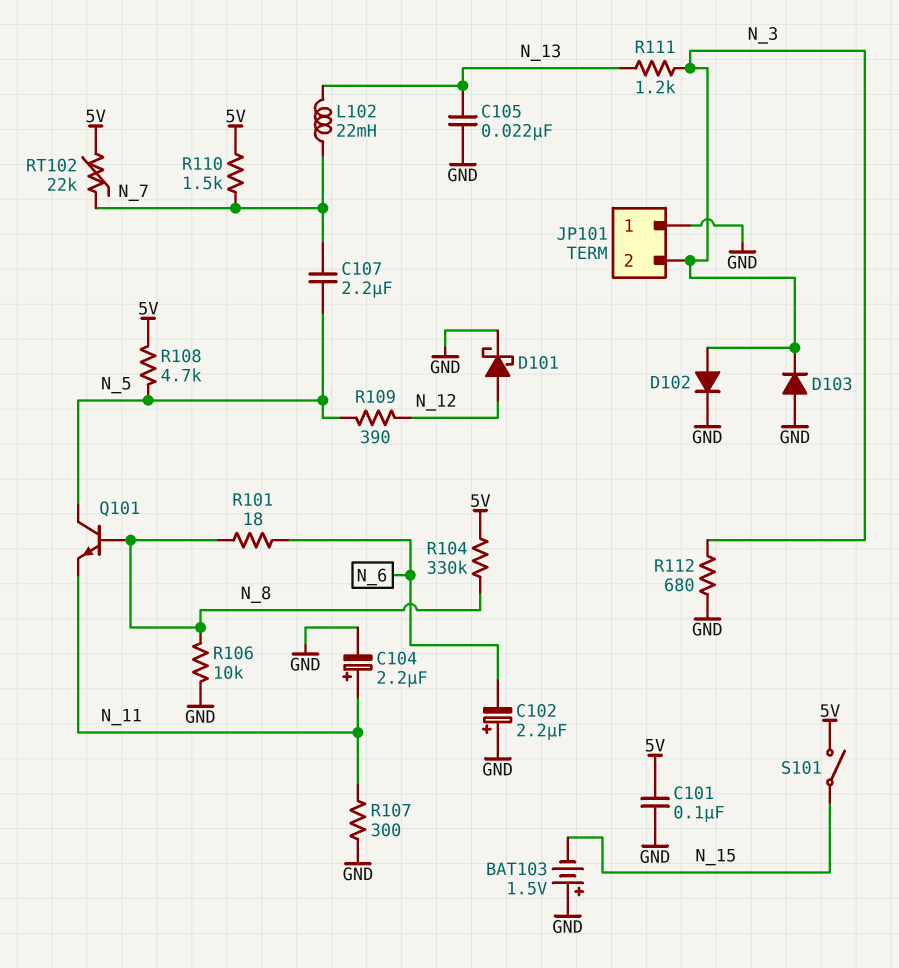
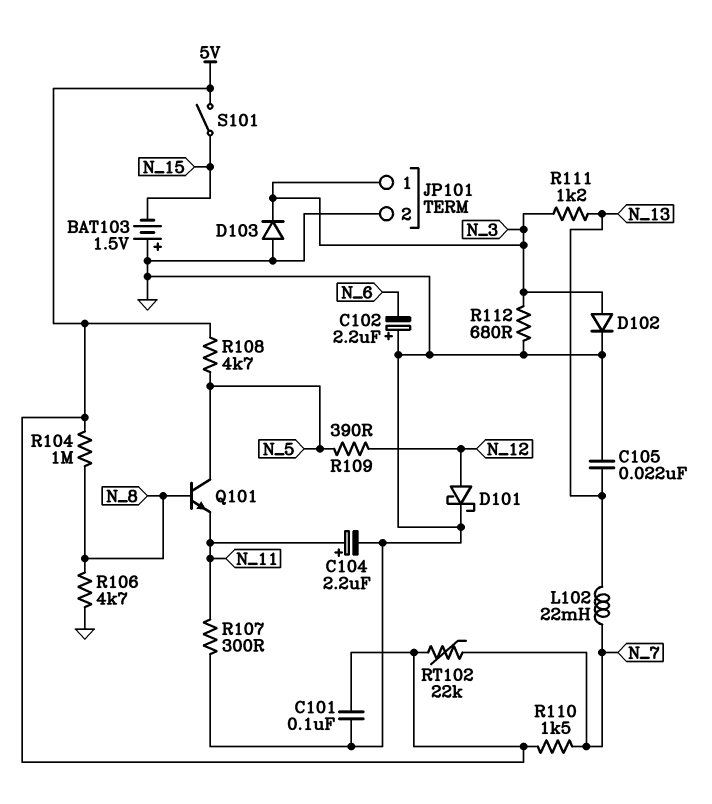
C107: 2.2uF (N_5, N_7) -> none
JP101 pin 1: GND -> N_3
JP101 pin 2: N_3 -> GND
R101: 18 (N_6, N_8) -> none
R104: 330k (5V, N_8) -> 1M (5V, N_8)
R106: 10k (GND, N_8) -> 4.7k (GND, N_8)

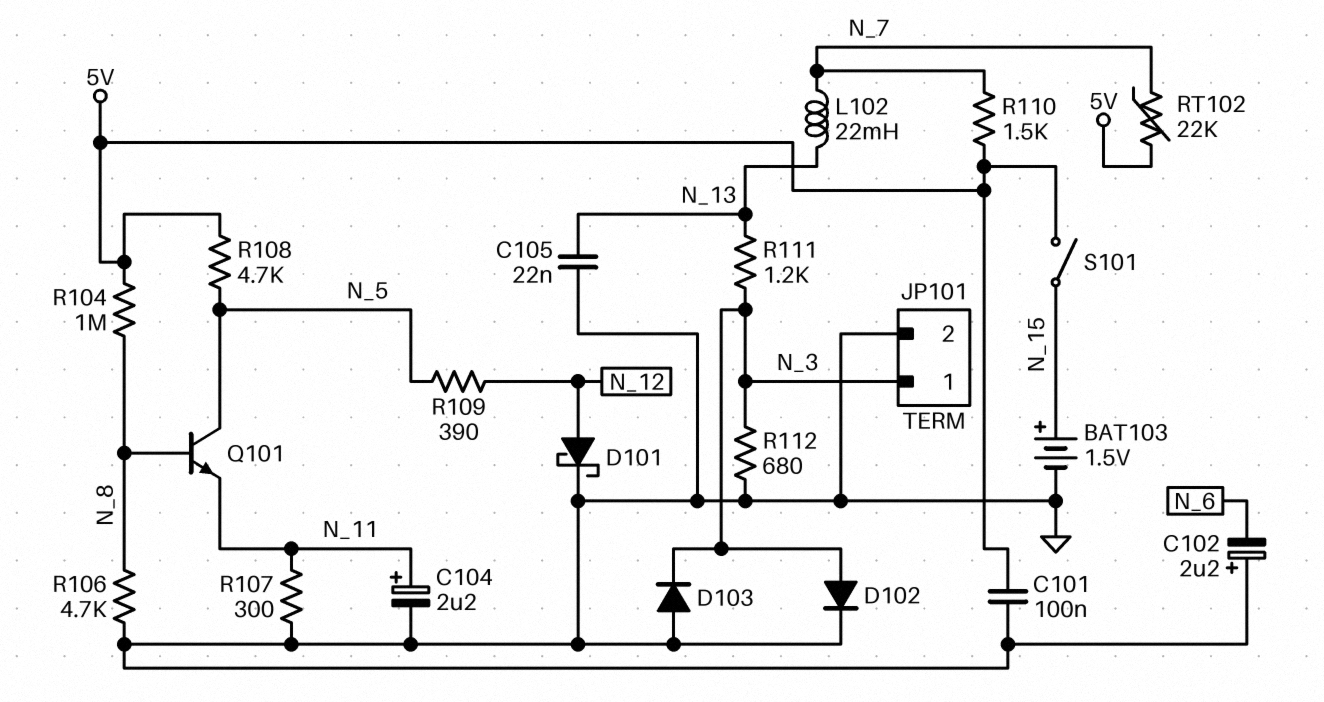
BAT103: 1.5V (plus GND, minus N_15) -> 1.5V (plus N_15, minus GND)

